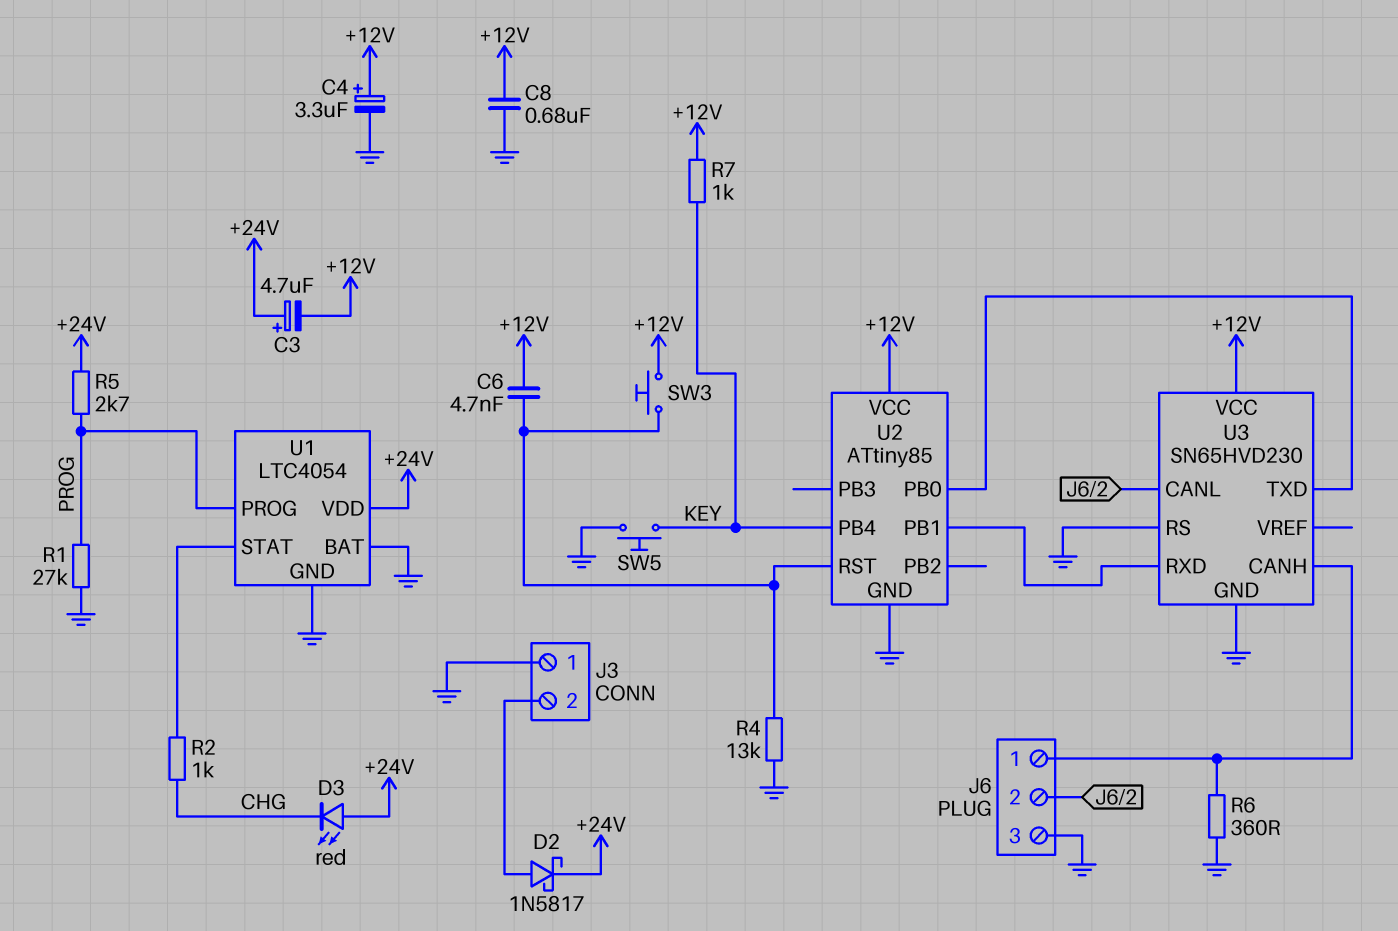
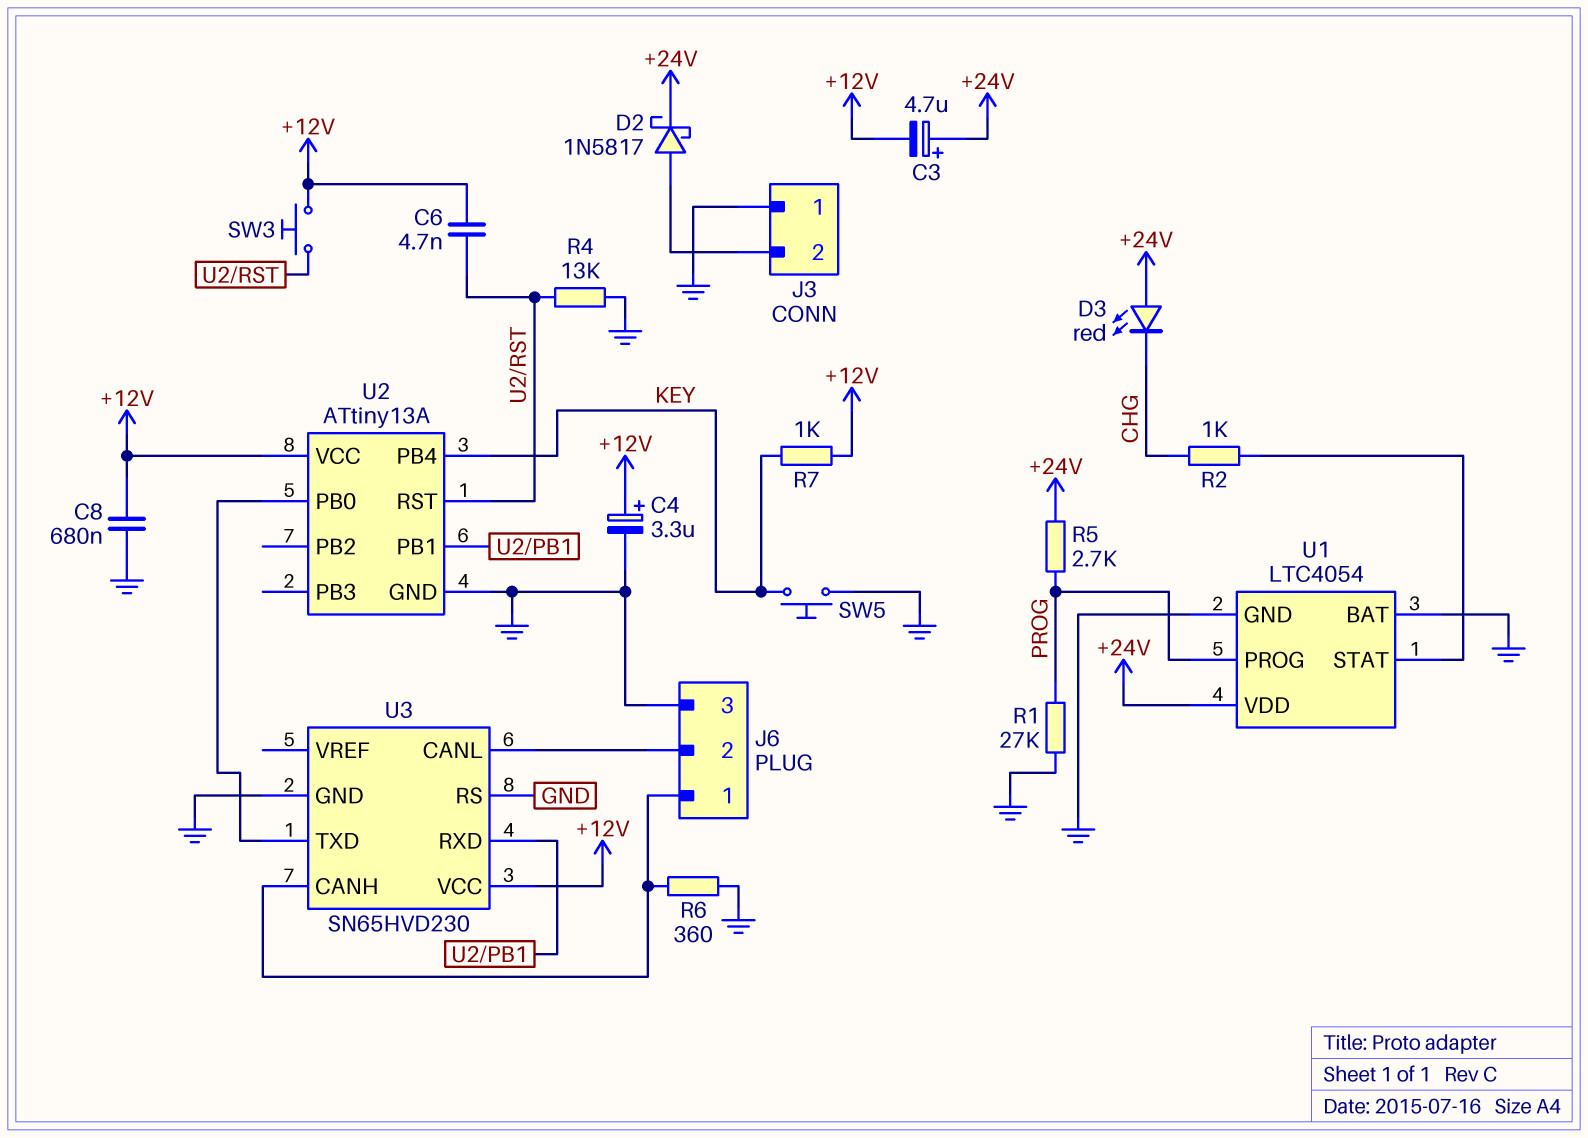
U2: ATtiny85 -> ATtiny13A

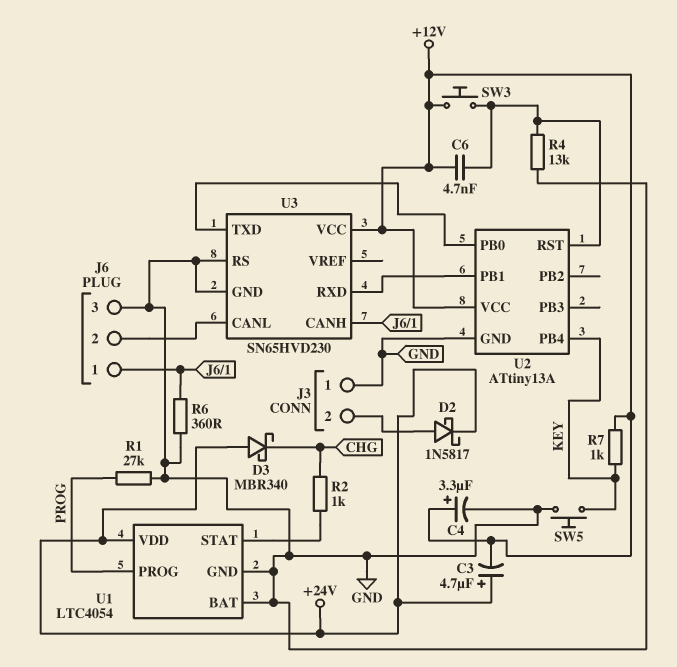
C8: 680nF (+12V, GND) -> none
D3: LED red (A +24V, K CHG) -> schottky MBR340 (A +24V, K CHG)
R5: 2.7k (+24V, PROG) -> none

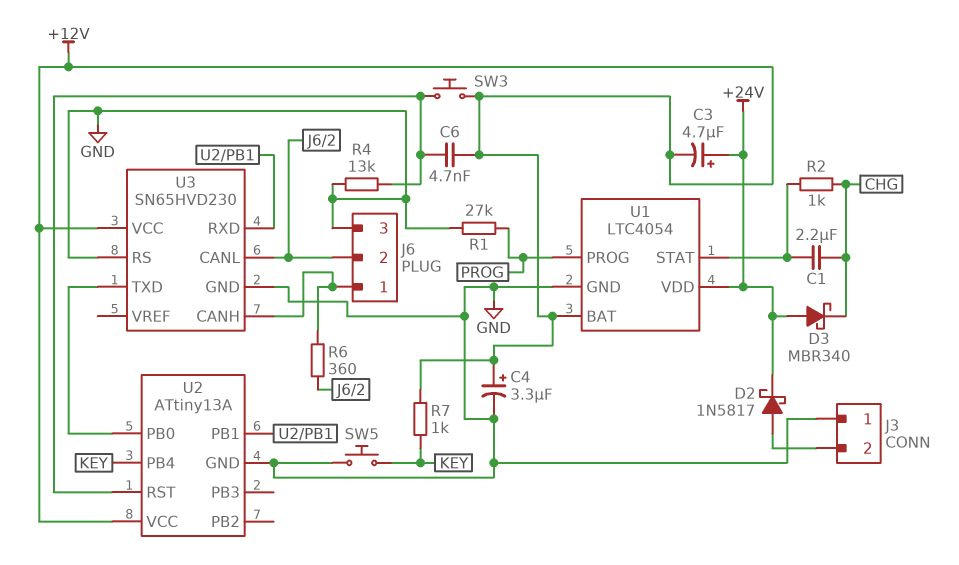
C1: none -> 2.2uF (CHG, U1/STAT)
R6: 360 (GND, J6/1) -> 360 (J6/1, J6/2)
U1 pin BAT: GND -> +12V

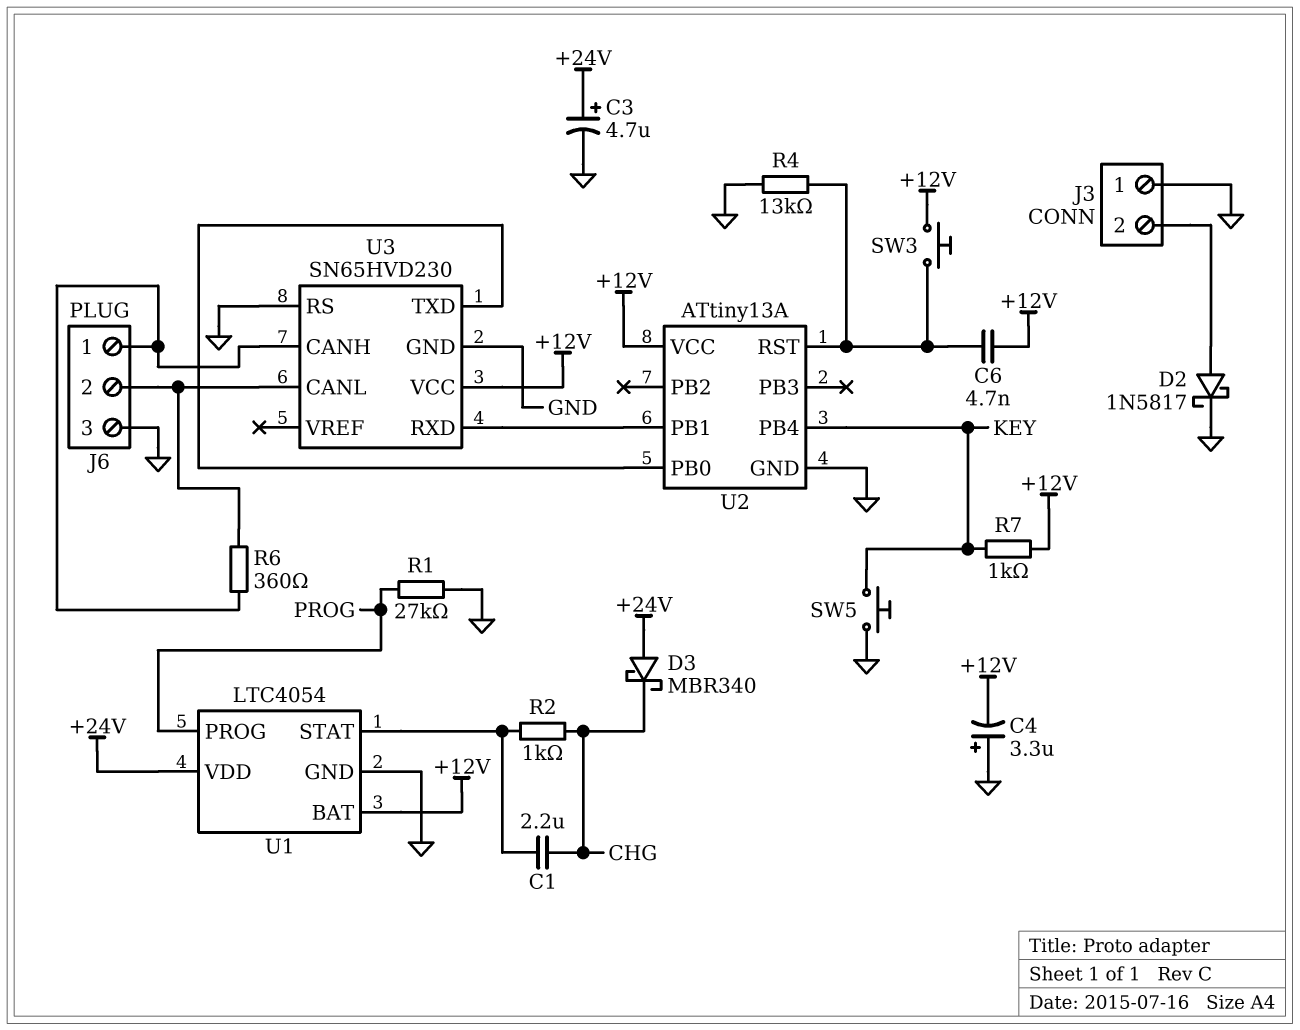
C3: 4.7uF (plus +24V, minus +12V) -> 4.7uF (plus +24V, minus GND)
C4: 3.3uF (plus +12V, minus GND) -> 3.3uF (plus GND, minus +12V)
D2: schottky 1N5817 (A J3/2, K +24V) -> schottky 1N5817 (A J3/2, K GND)

